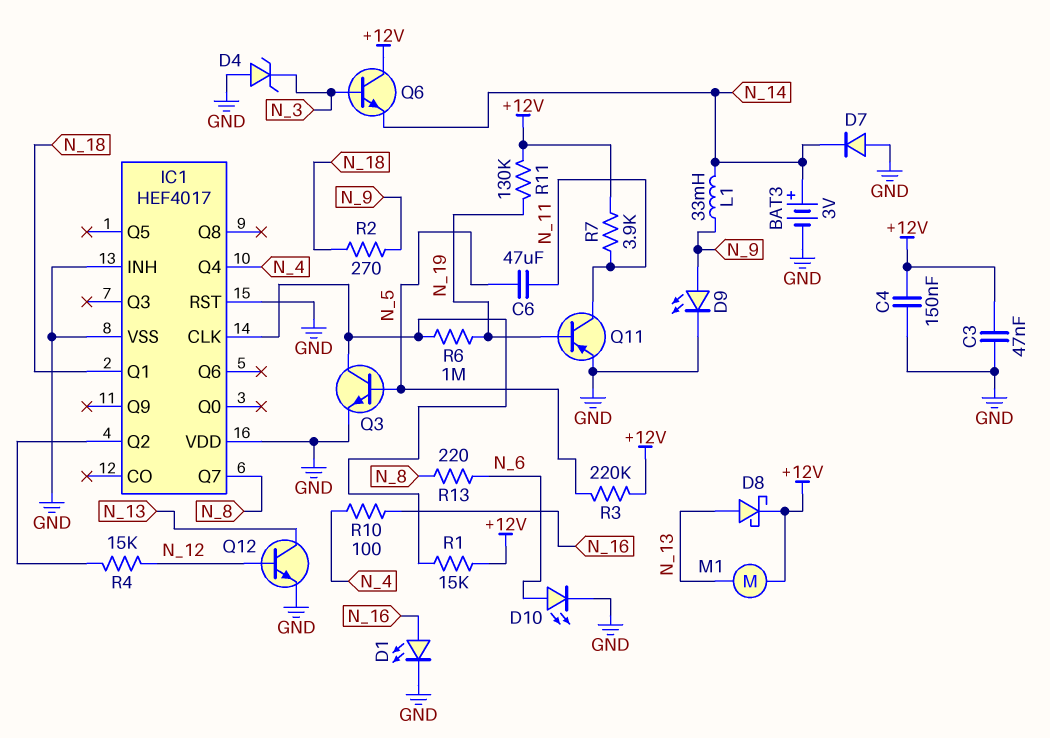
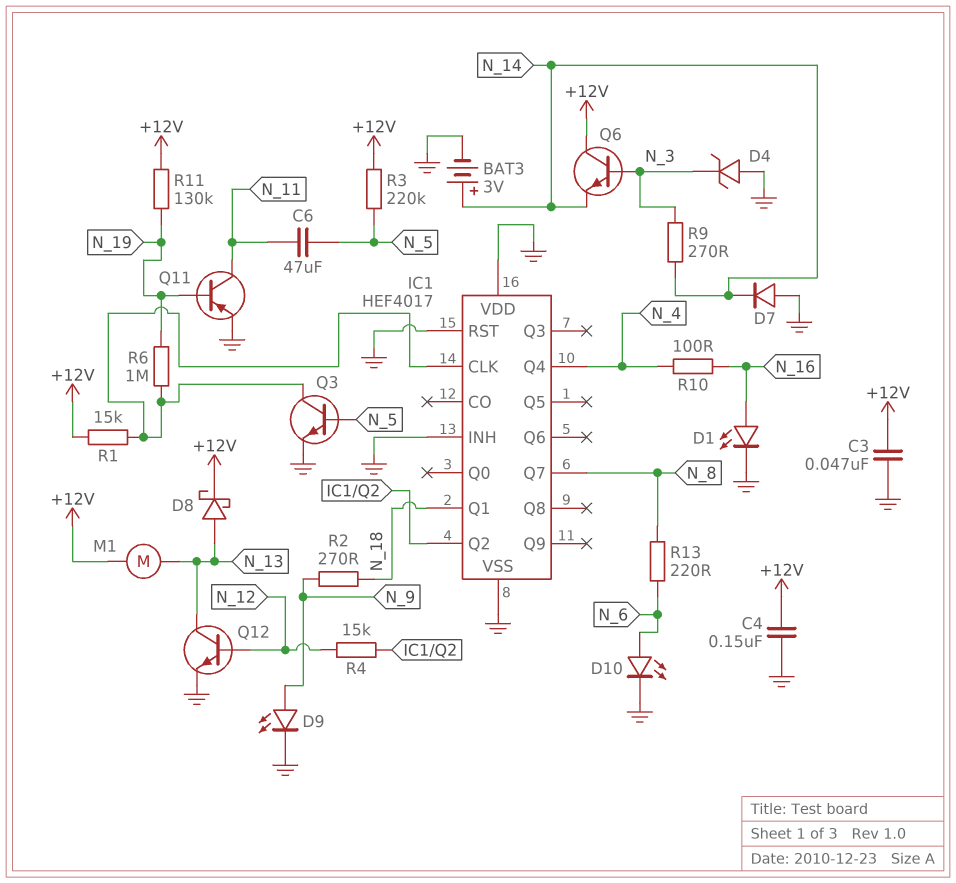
L1: 33mH (N_9, N_14) -> none
R7: 3.9k (+12V, N_11) -> none
R9: none -> 270 (N_3, N_14)

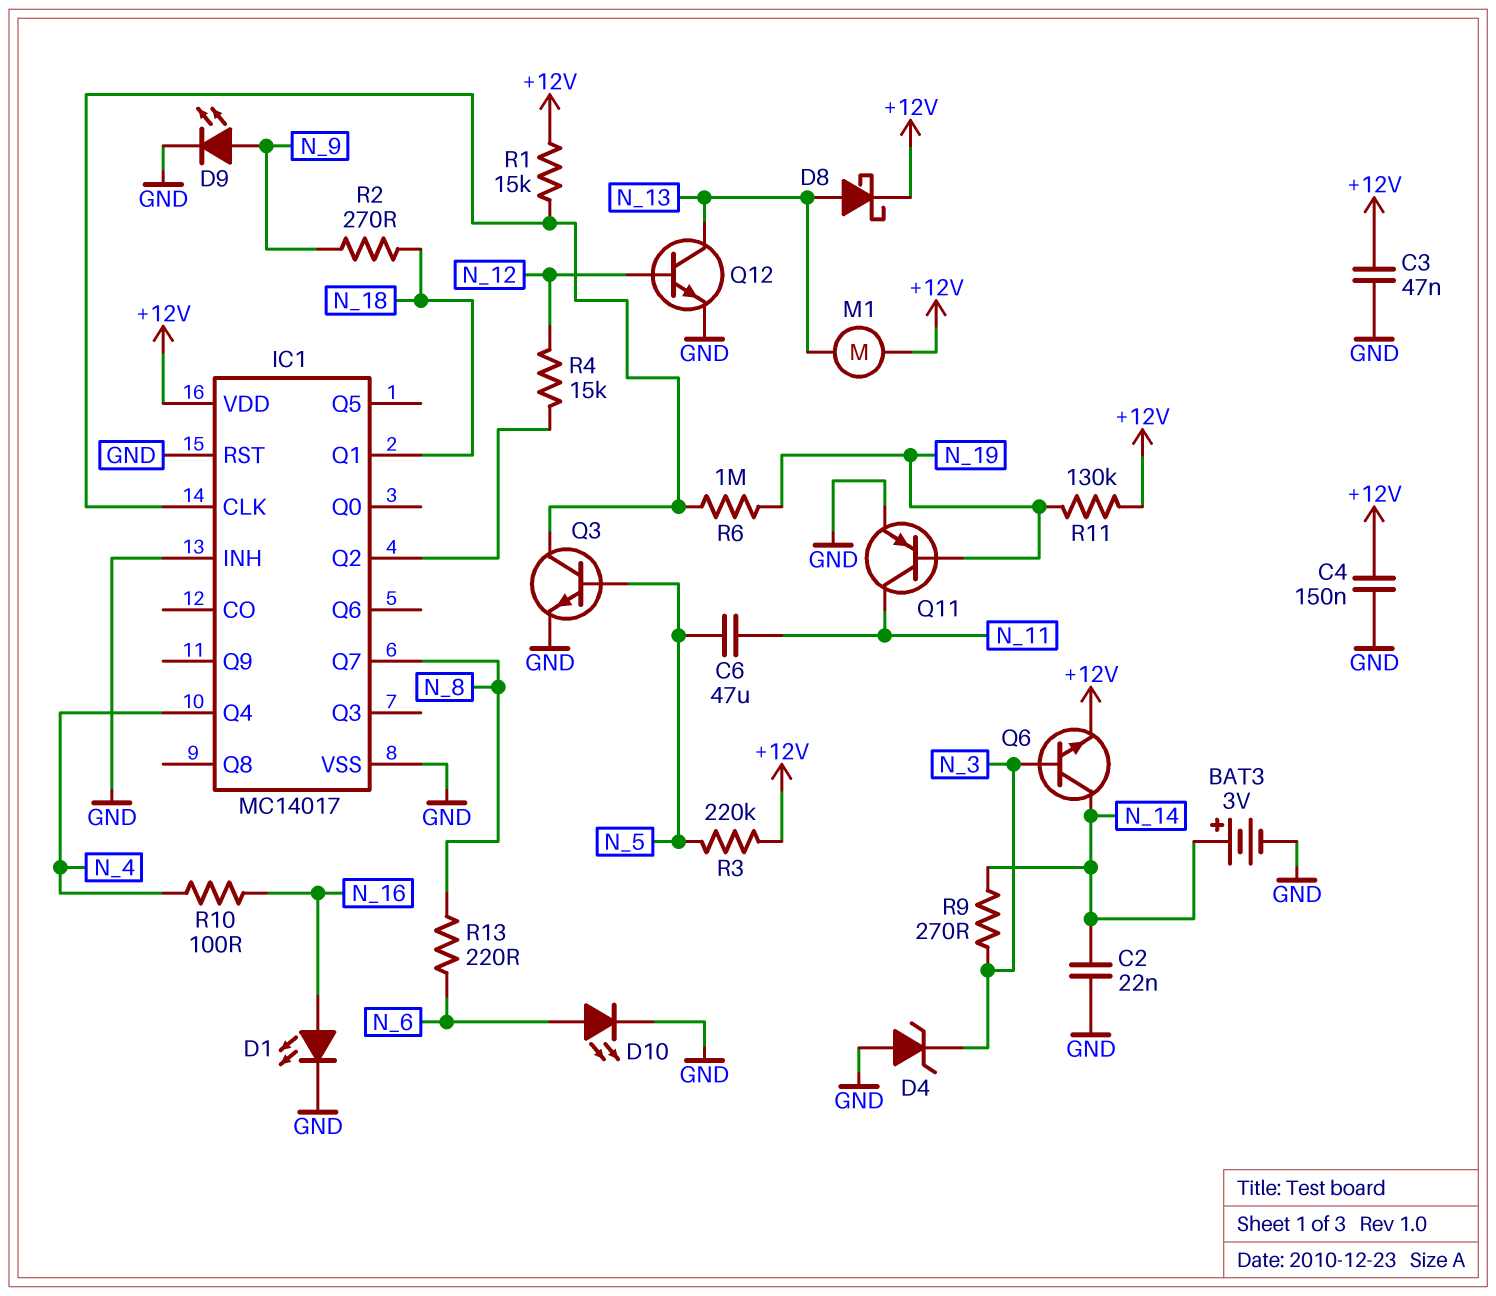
C2: none -> 22nF (GND, N_14)
D7: diode (A GND, K N_14) -> none
IC1: HEF4017 -> MC14017
IC1 pin VDD: GND -> +12V
Q6: NPN (B N_3, C +12V, E N_14) -> NPN (B N_3, C N_14, E +12V)

